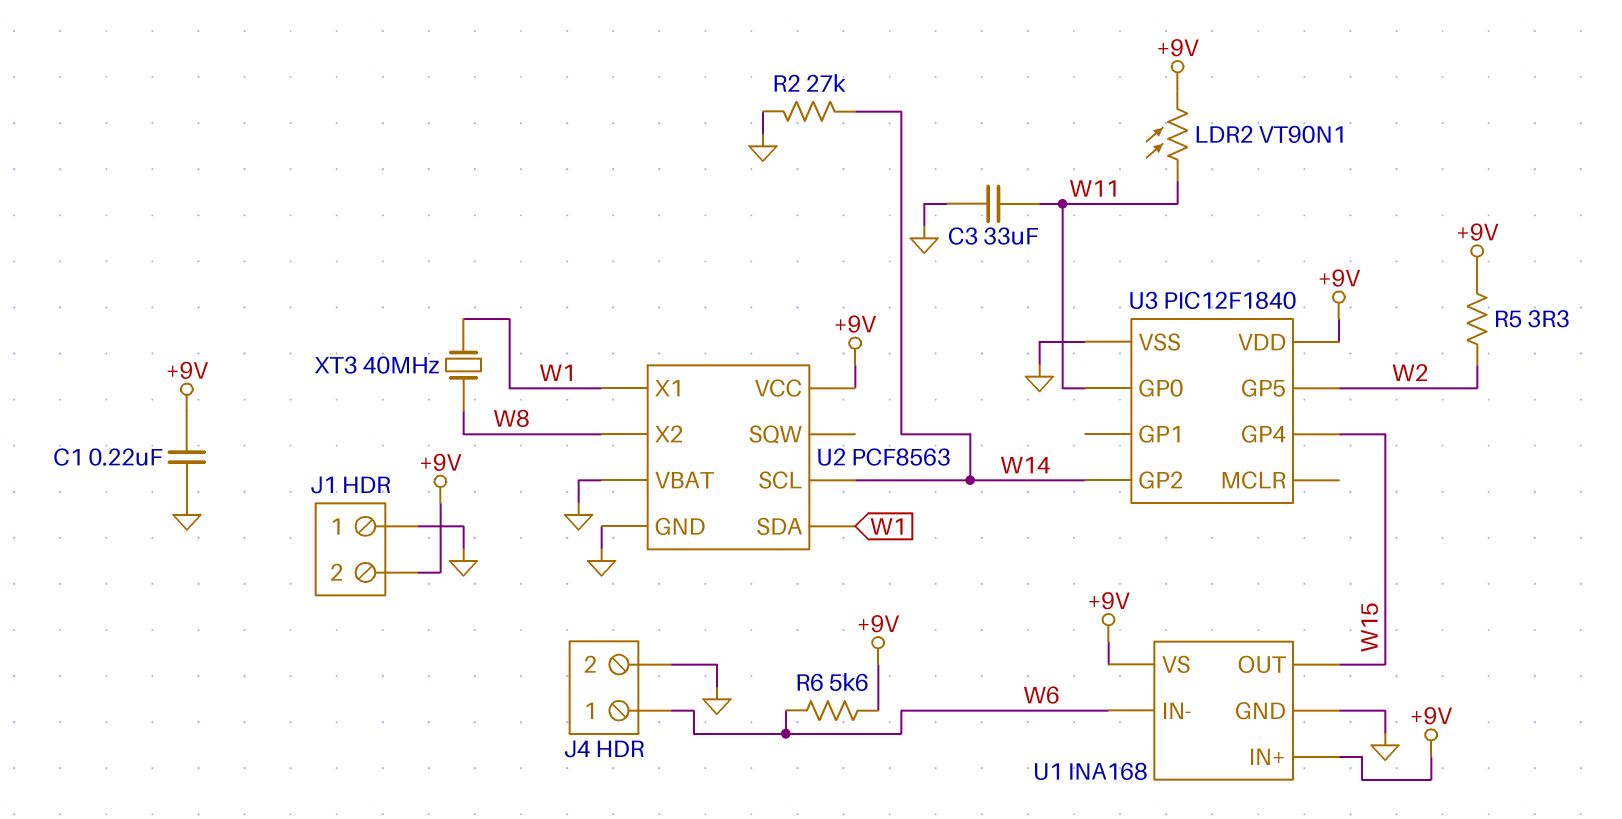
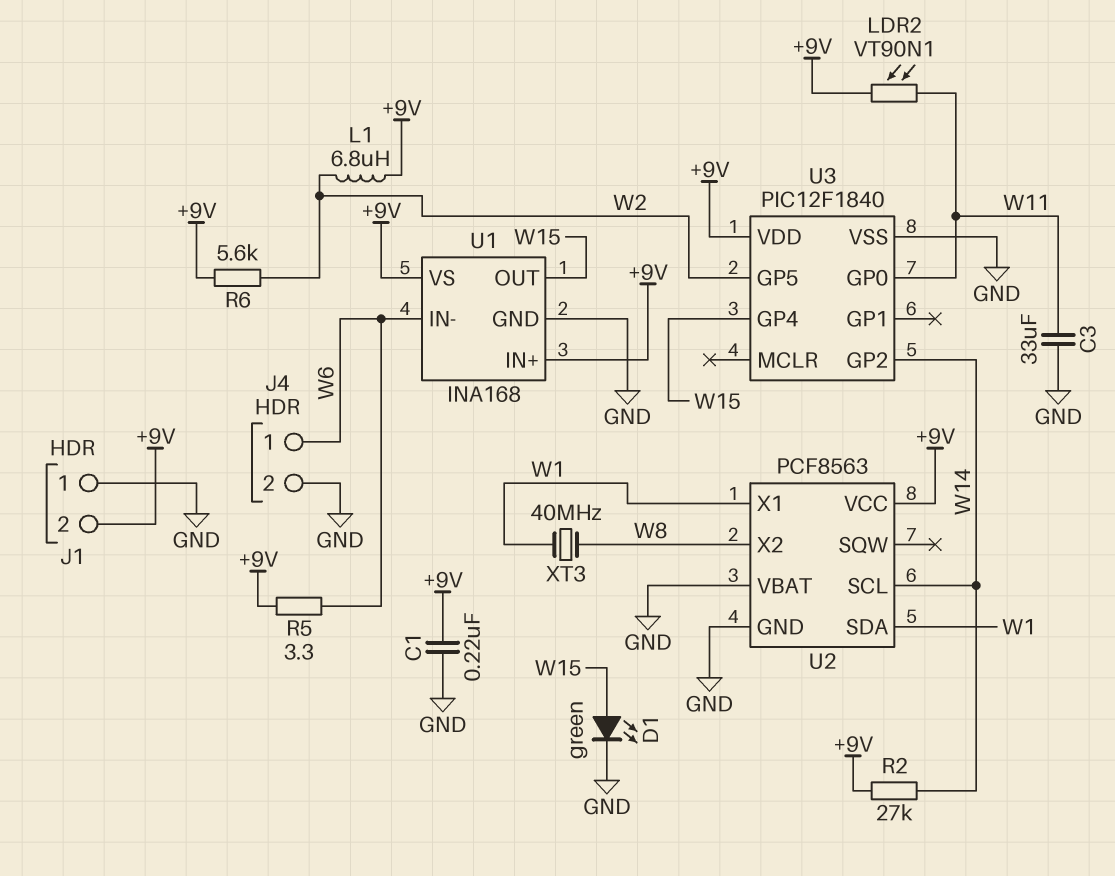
D1: none -> LED green (A W15, K GND)
L1: none -> 6.8uH (+9V, W2)
R2: 27k (GND, W14) -> 27k (+9V, W14)
R5: 3.3 (+9V, W2) -> 3.3 (+9V, W6)
R6: 5.6k (+9V, W6) -> 5.6k (+9V, W2)

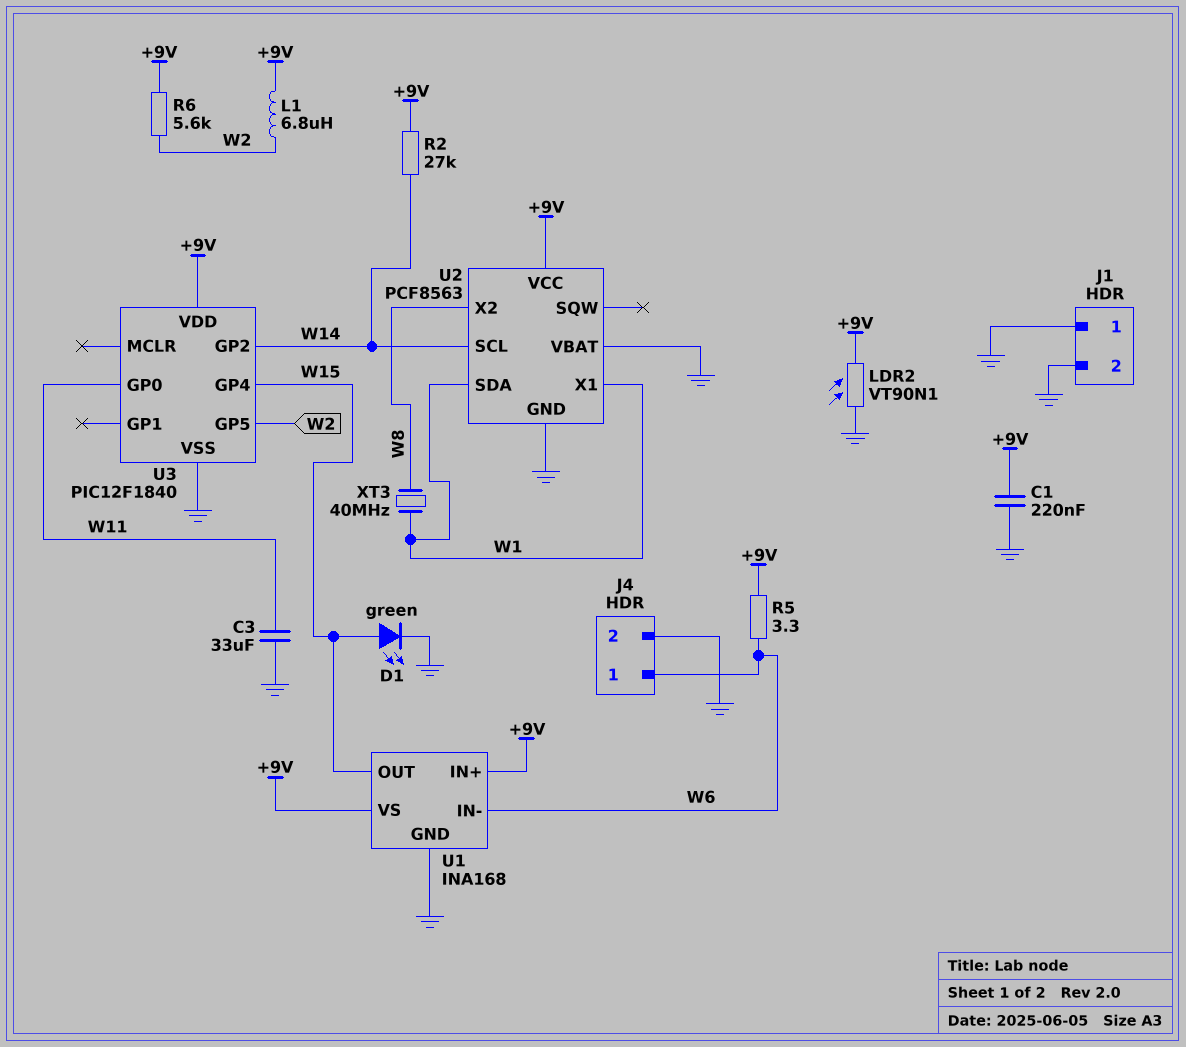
J1 pin 2: +9V -> GND
LDR2: VT90N1 (+9V, W11) -> VT90N1 (+9V, GND)

